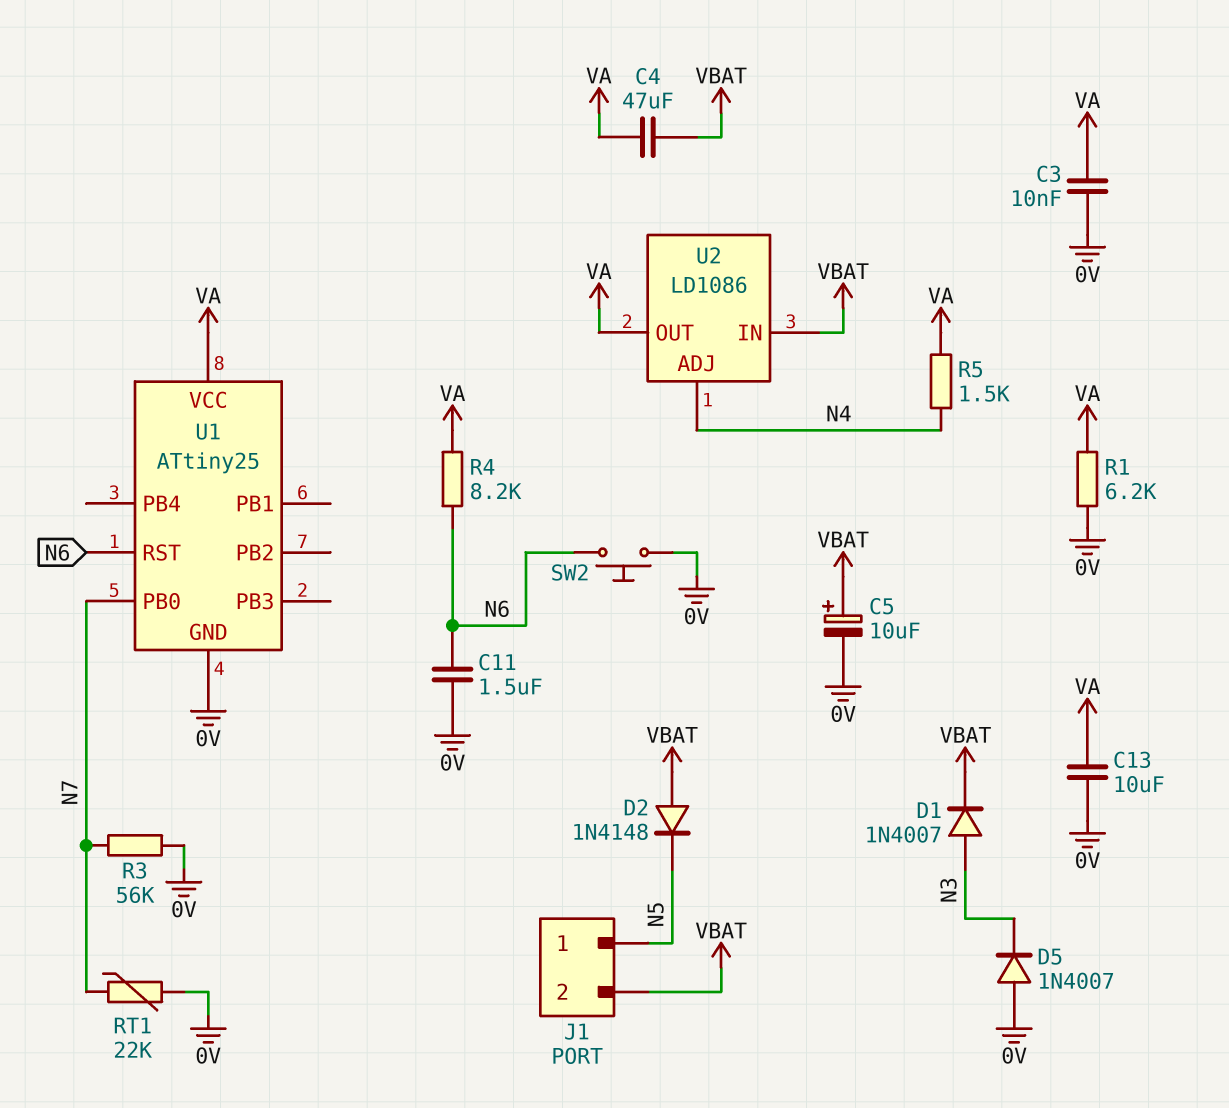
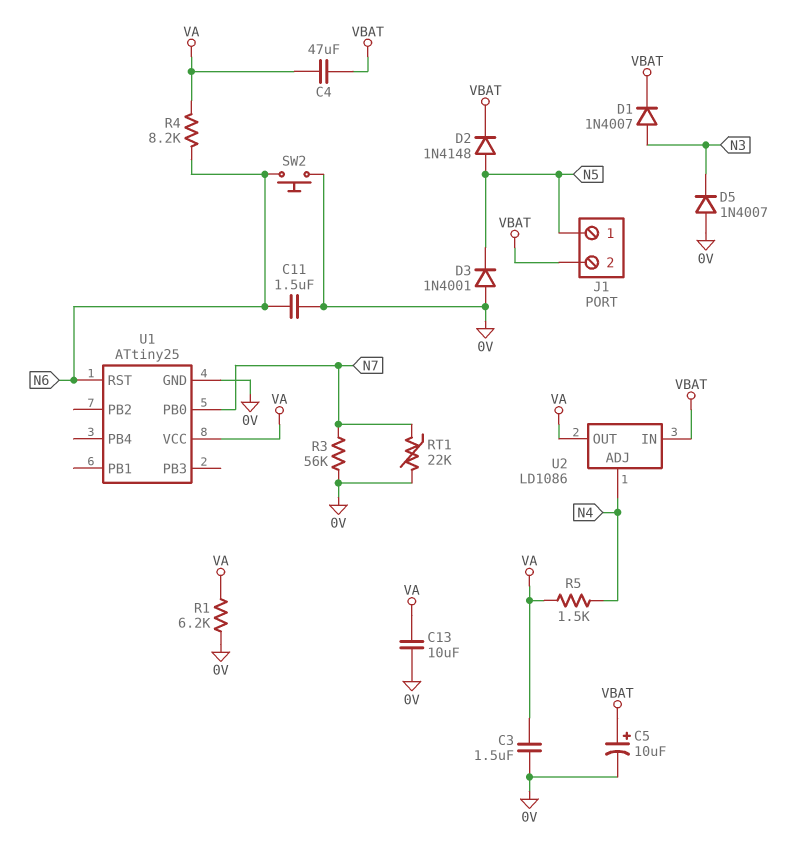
C3: 10nF (0V, VA) -> 1.5uF (0V, VA)
D2: diode 1N4148 (A VBAT, K N5) -> diode 1N4148 (A N5, K VBAT)
D3: none -> diode 1N4001 (A 0V, K N5)

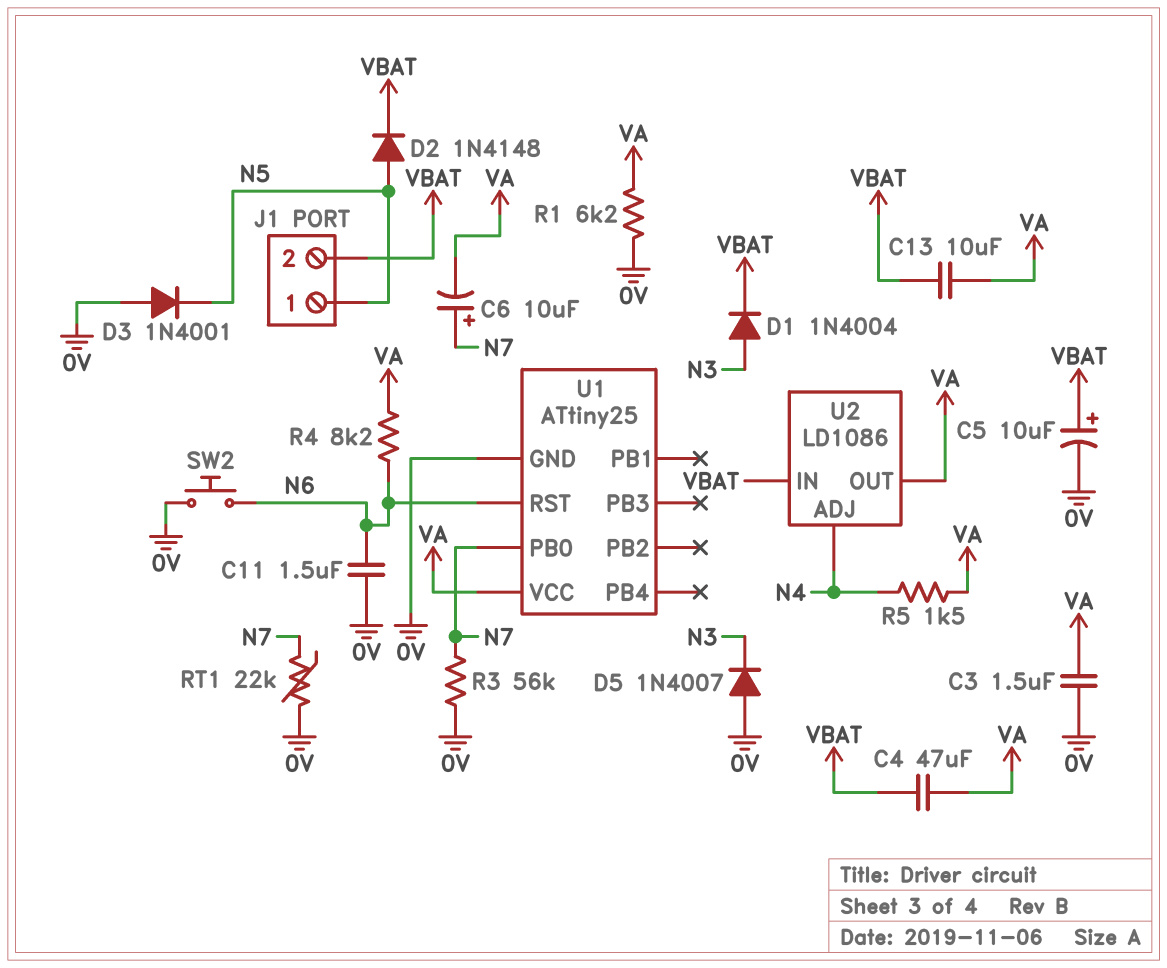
C6: none -> 10uF (plus N7, minus VA)
C13: 10uF (0V, VA) -> 10uF (VA, VBAT)
D1: diode 1N4007 (A N3, K VBAT) -> diode 1N4004 (A N3, K VBAT)

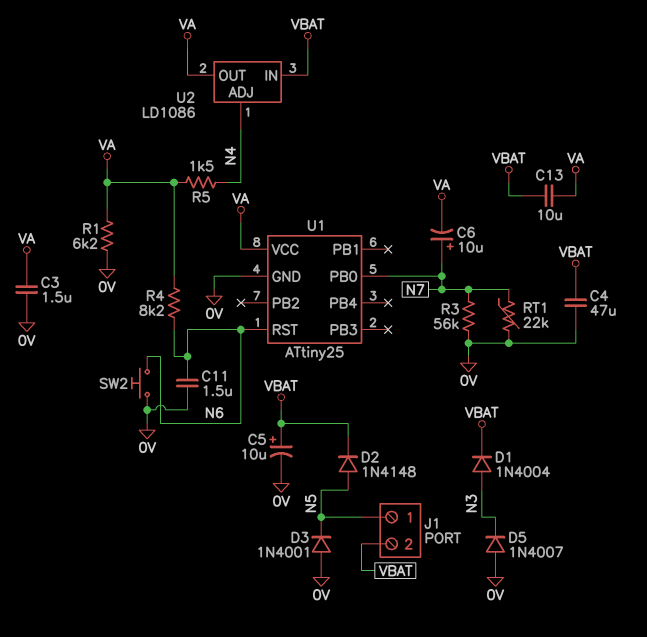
C4: 47uF (VA, VBAT) -> 47uF (0V, VBAT)

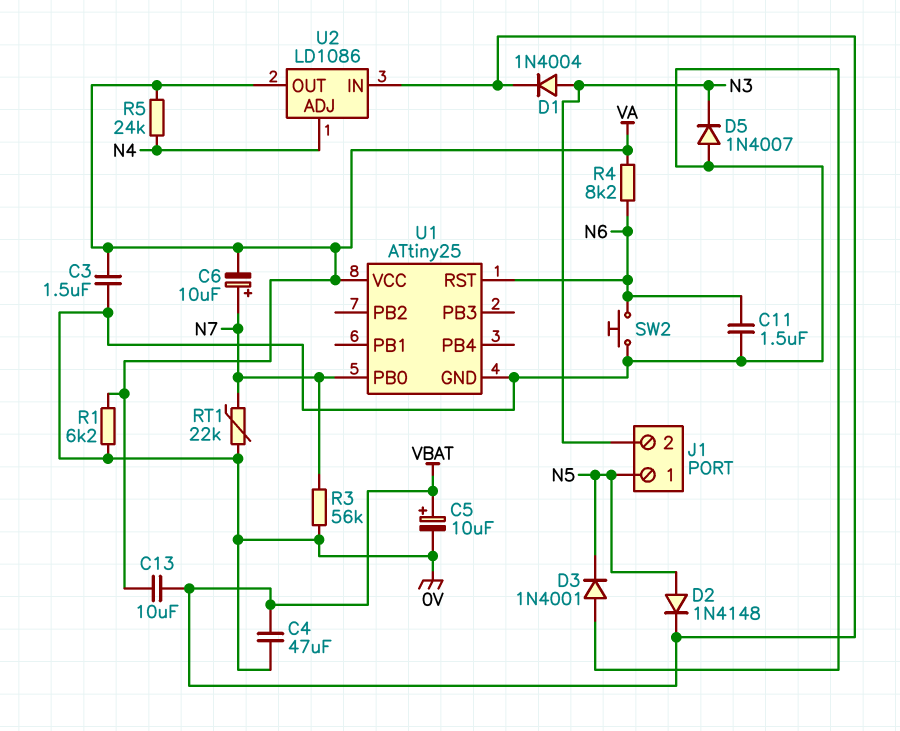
J1 pin 2: VBAT -> N3
R5: 1.5k (N4, VA) -> 24k (N4, VA)

